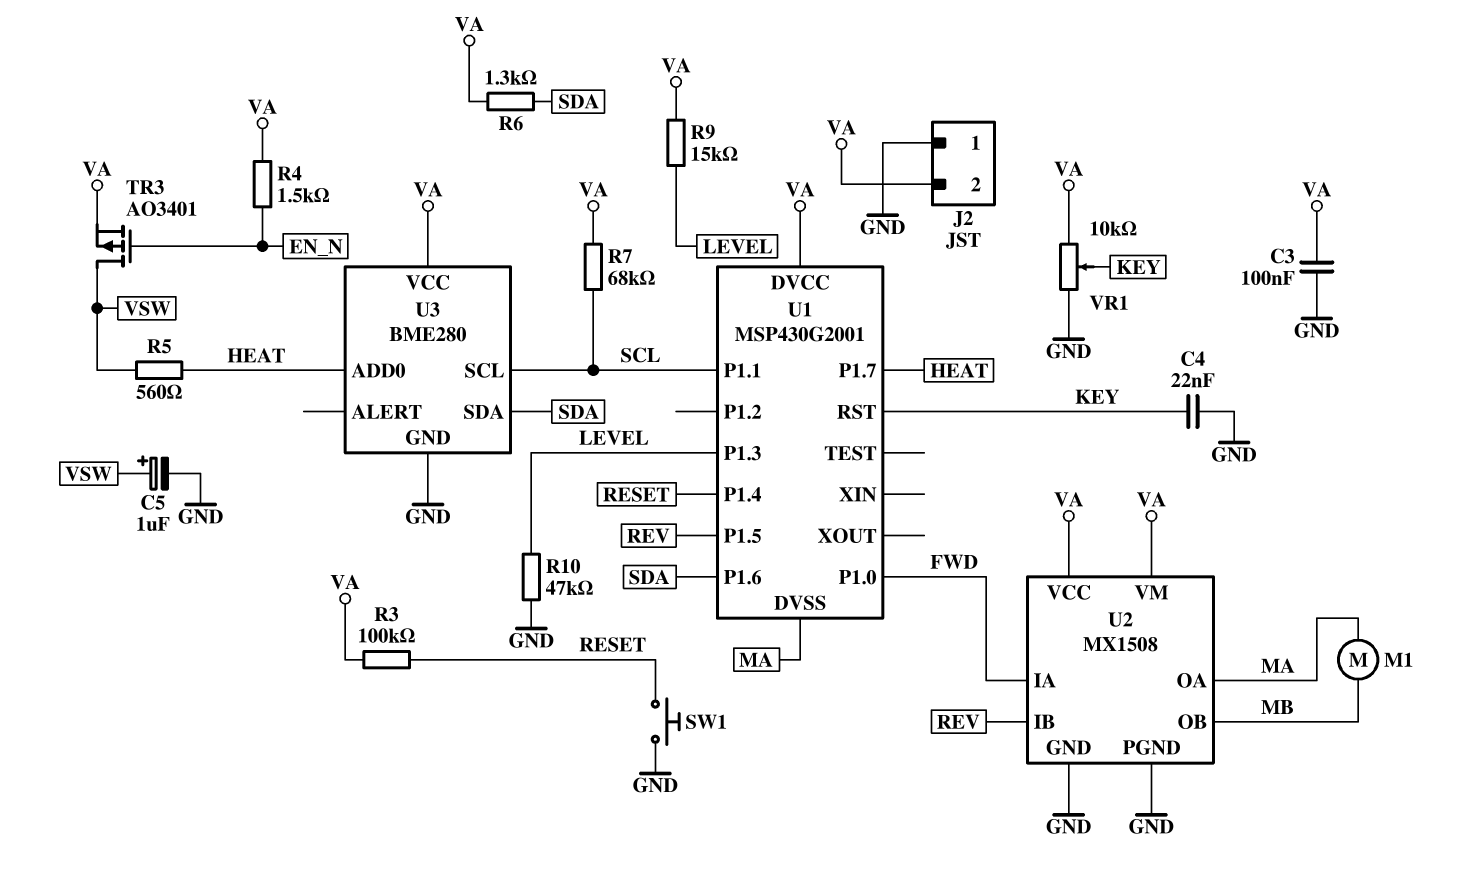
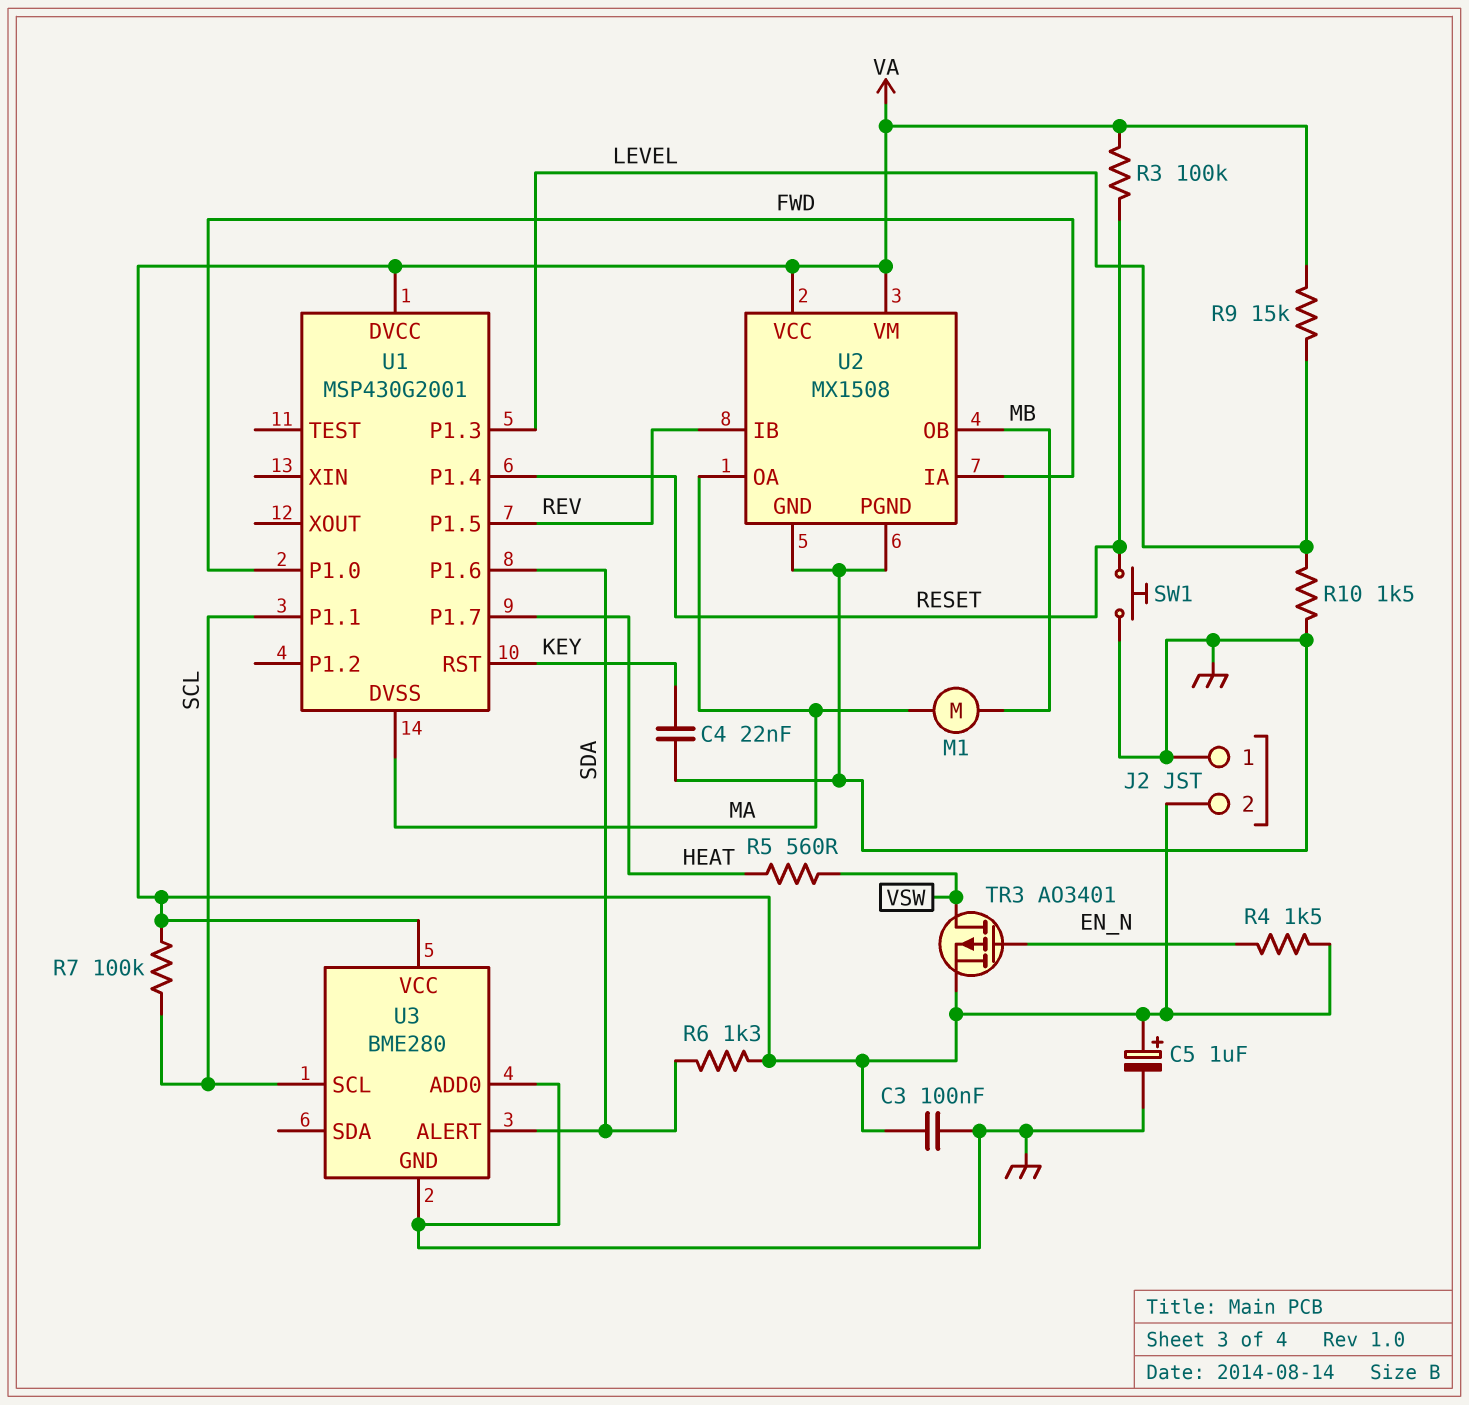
C5: 1uF (plus VSW, minus GND) -> 1uF (plus VA, minus GND)
R7: 68k (SCL, VA) -> 100k (SCL, VA)
R10: 47k (GND, LEVEL) -> 1.5k (GND, LEVEL)
U3 pin ADD0: HEAT -> GND
U3 pin ALERT: none -> SDA
U3 pin SDA: SDA -> none
VR1: 10k (GND, VA, wiper KEY) -> none

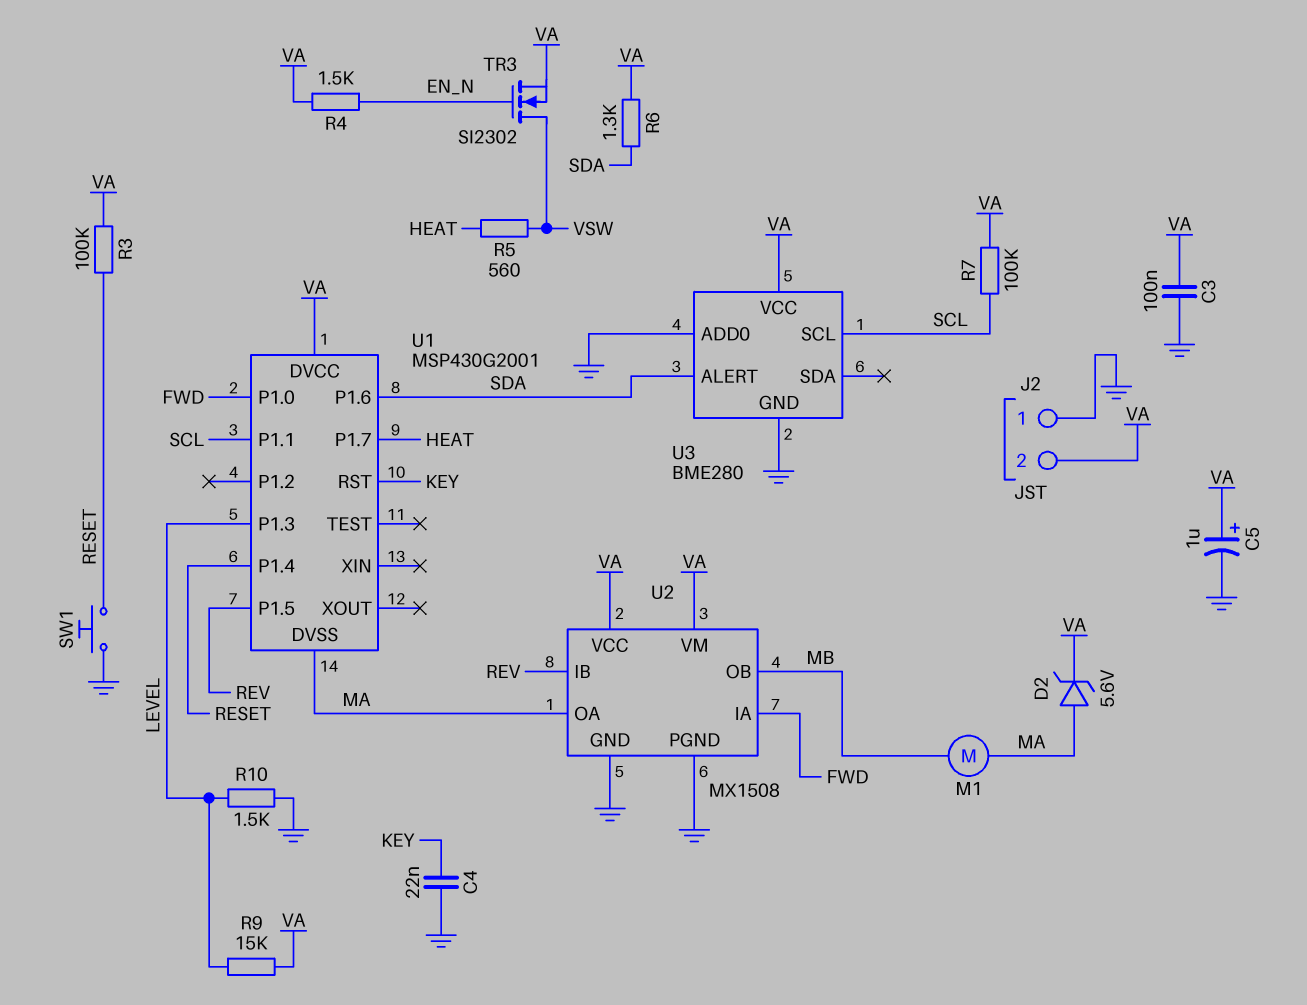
D2: none -> zener 5.6V (A MA, K VA)
TR3: PMOS AO3401 (G EN_N, D VSW, S VA) -> NMOS SI2302 (G EN_N, D VSW, S VA)

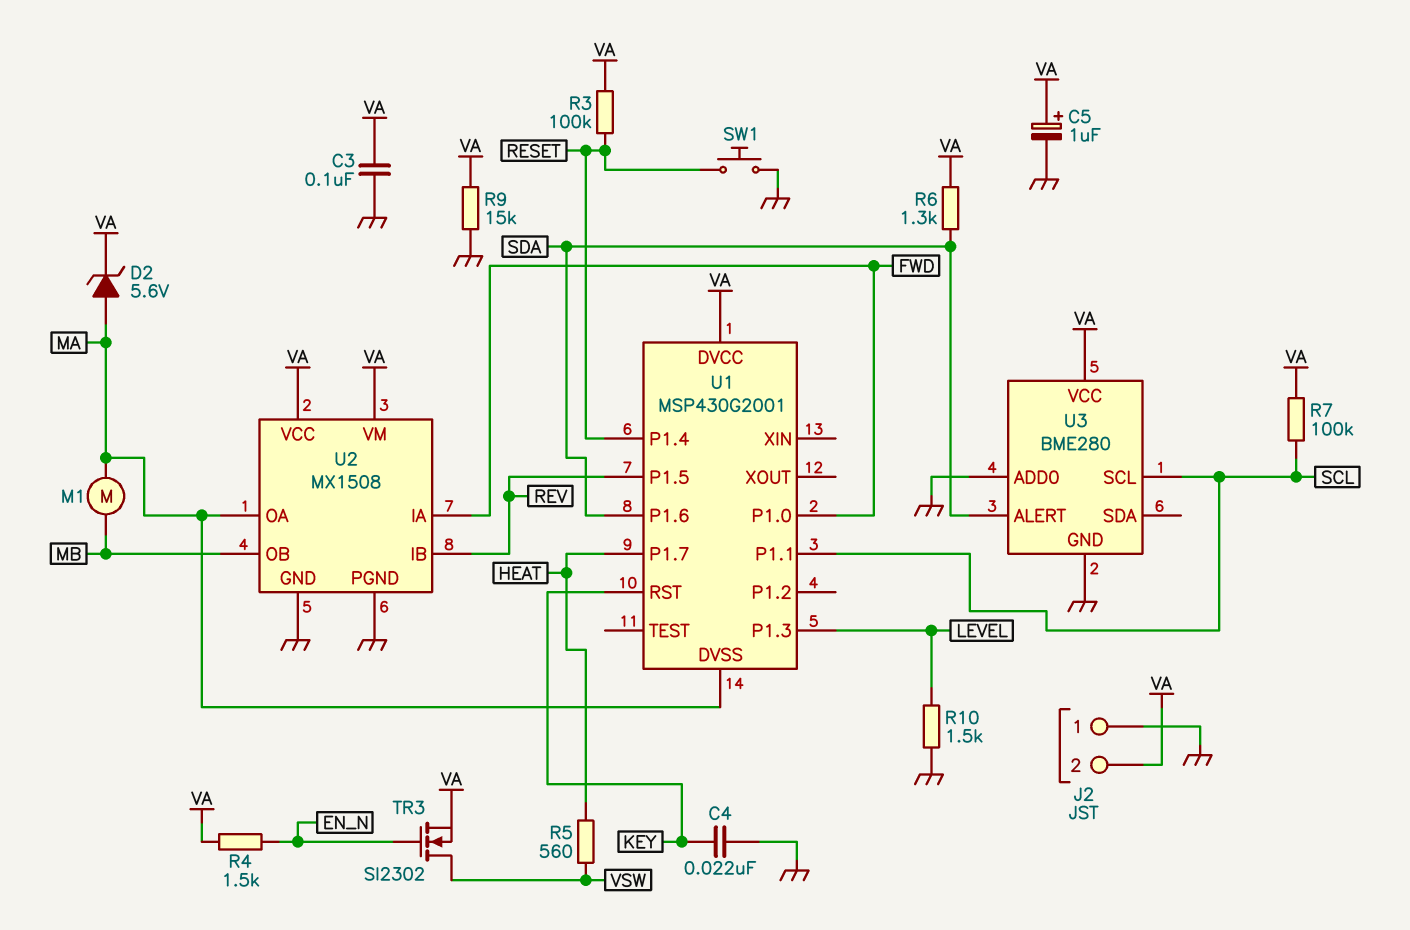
R9: 15k (LEVEL, VA) -> 15k (GND, VA)

